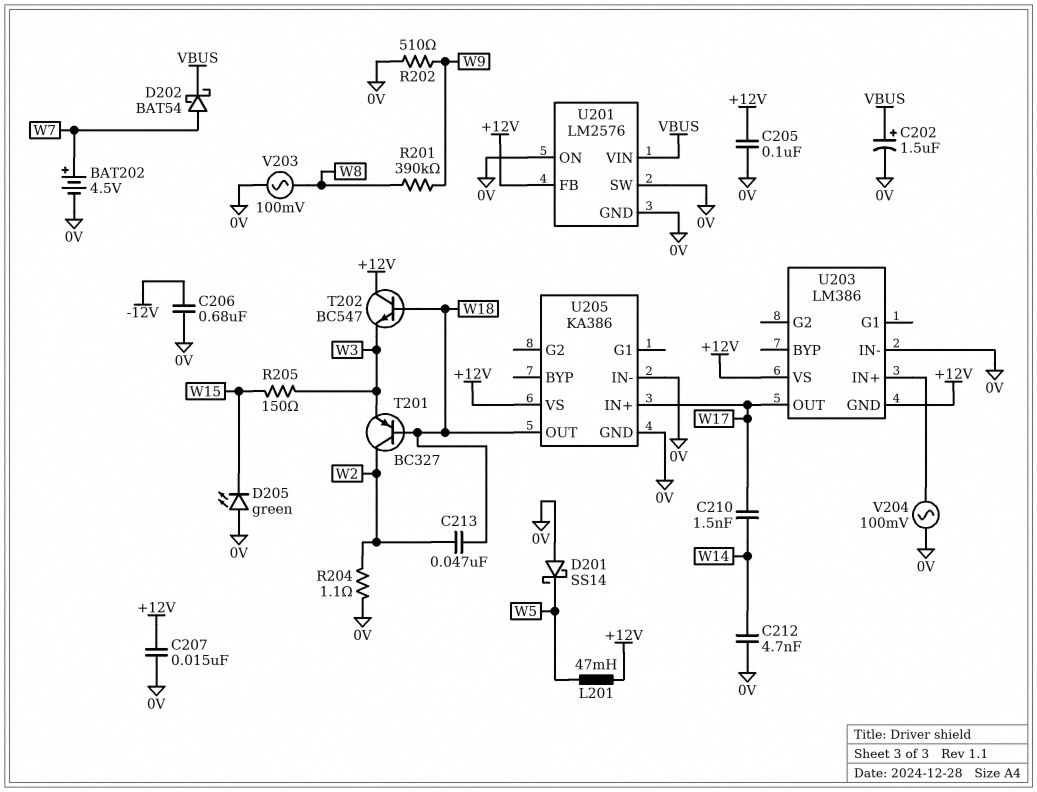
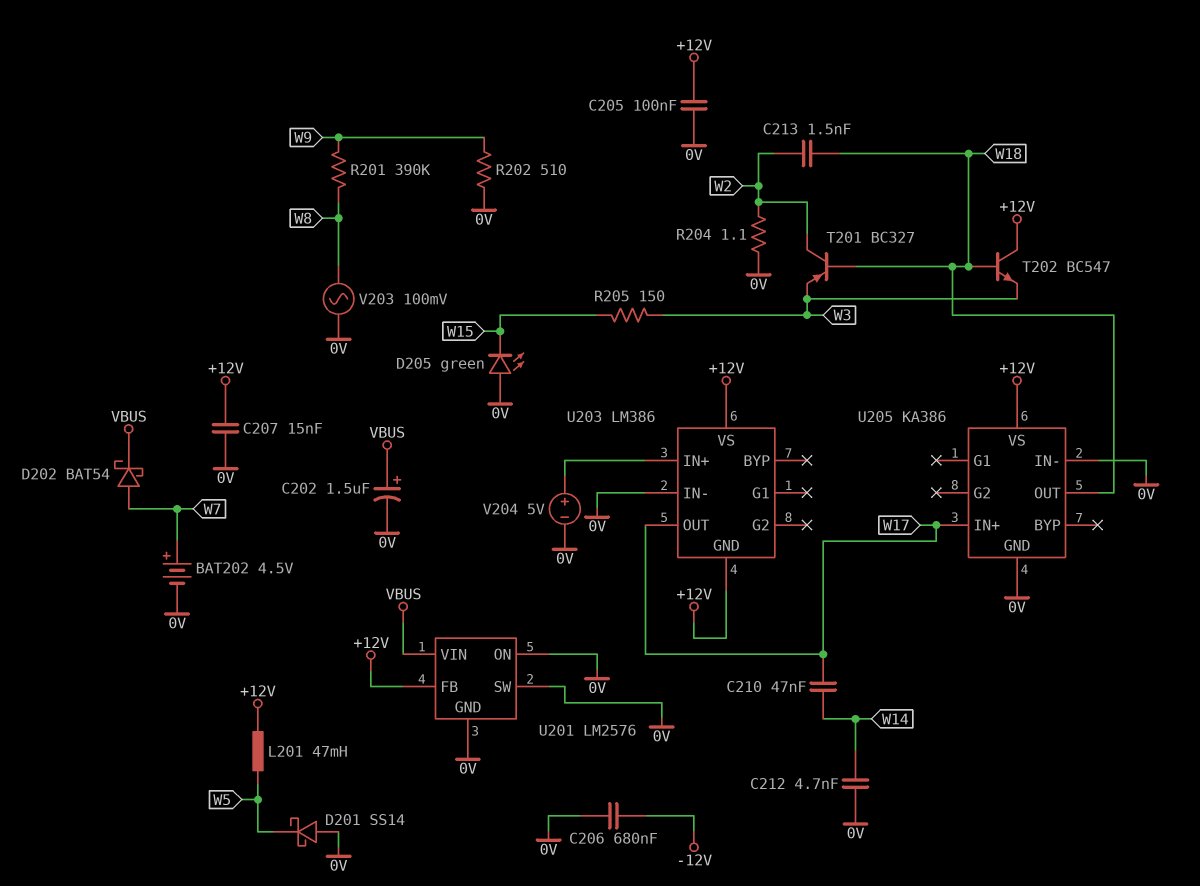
C210: 1.5nF (W14, W17) -> 47nF (W14, W17)
C213: 47nF (W2, W18) -> 1.5nF (W2, W18)
V204: AC 100mV (0V, U203/IN+) -> 5V (plus U203/IN+, minus 0V)

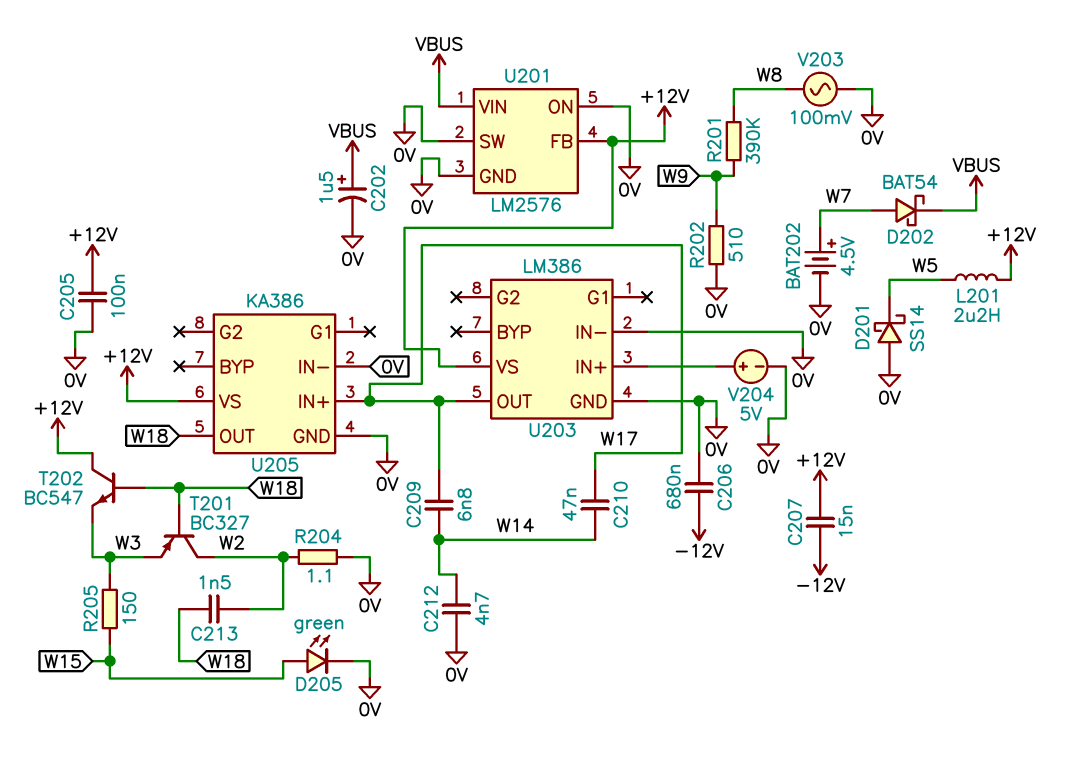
C207: 15nF (+12V, 0V) -> 15nF (+12V, -12V)
C209: none -> 6.8nF (W14, W17)
D205: LED green (A 0V, K W15) -> LED green (A W15, K 0V)
L201: 47mH (+12V, W5) -> 2.2uH (+12V, W5)
U203 pin GND: +12V -> 0V

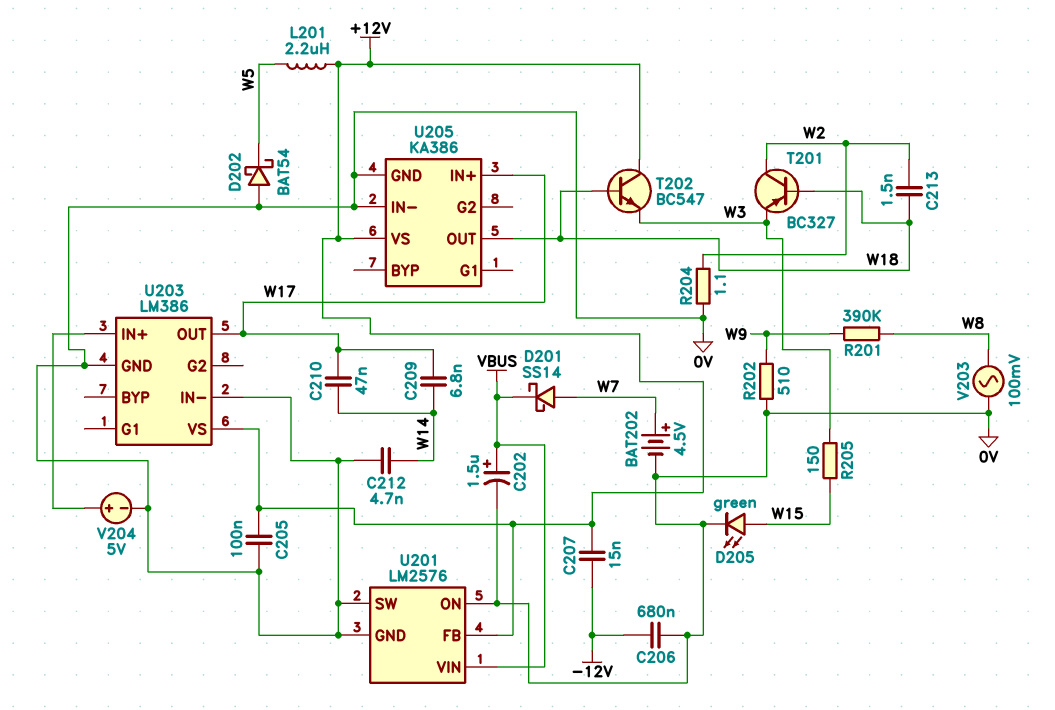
D201: schottky SS14 (A 0V, K W5) -> schottky SS14 (A W7, K VBUS)
D202: schottky BAT54 (A W7, K VBUS) -> schottky BAT54 (A 0V, K W5)

